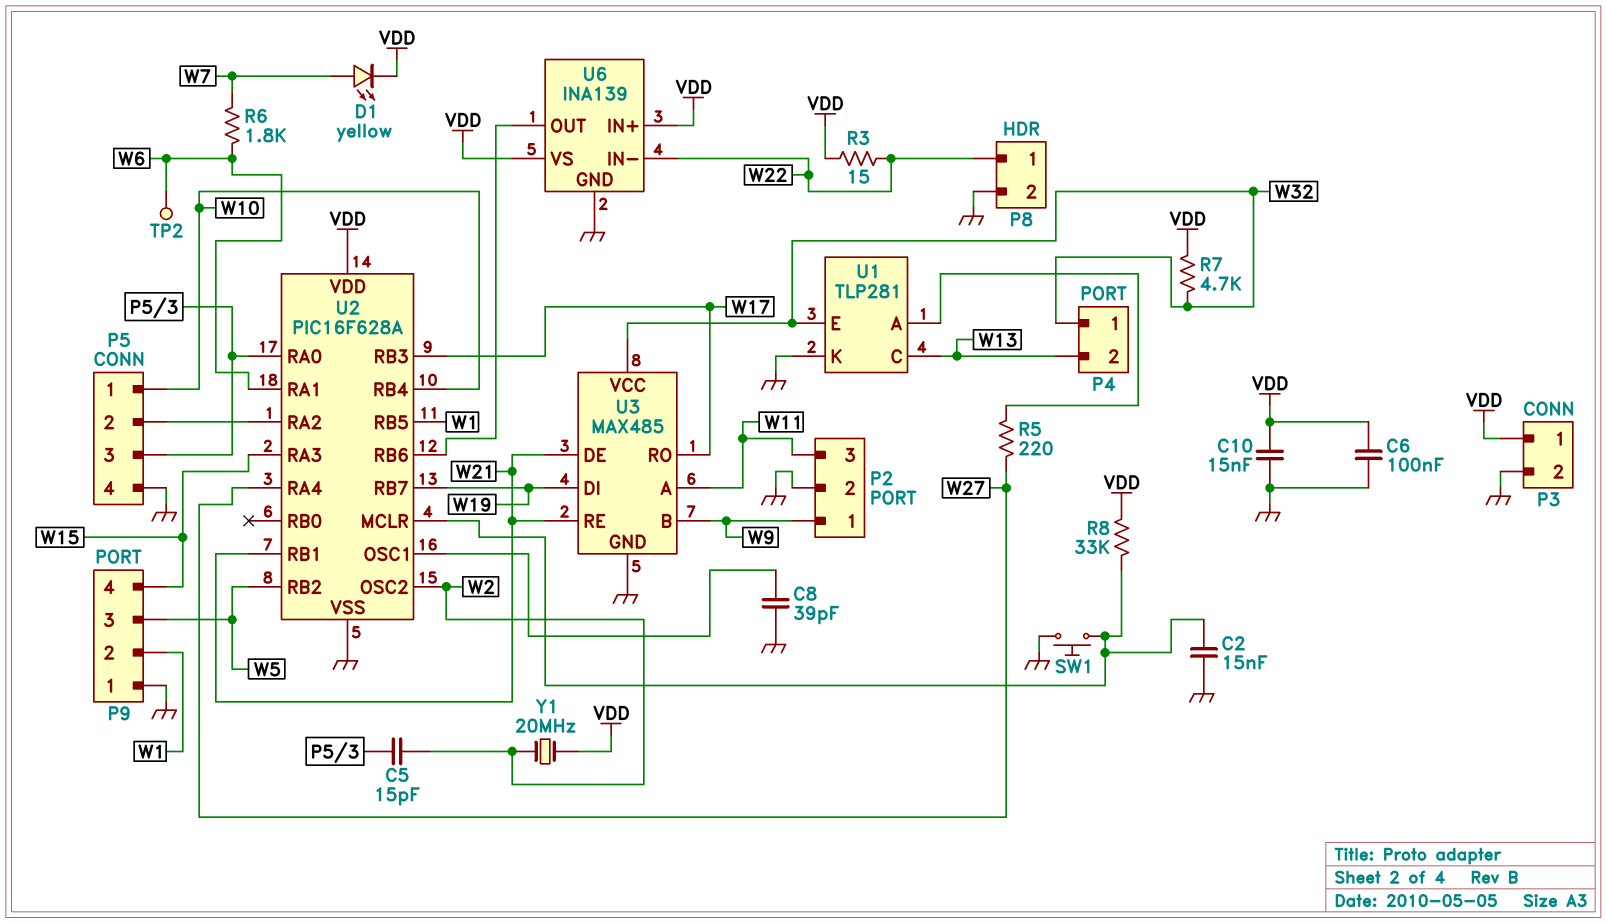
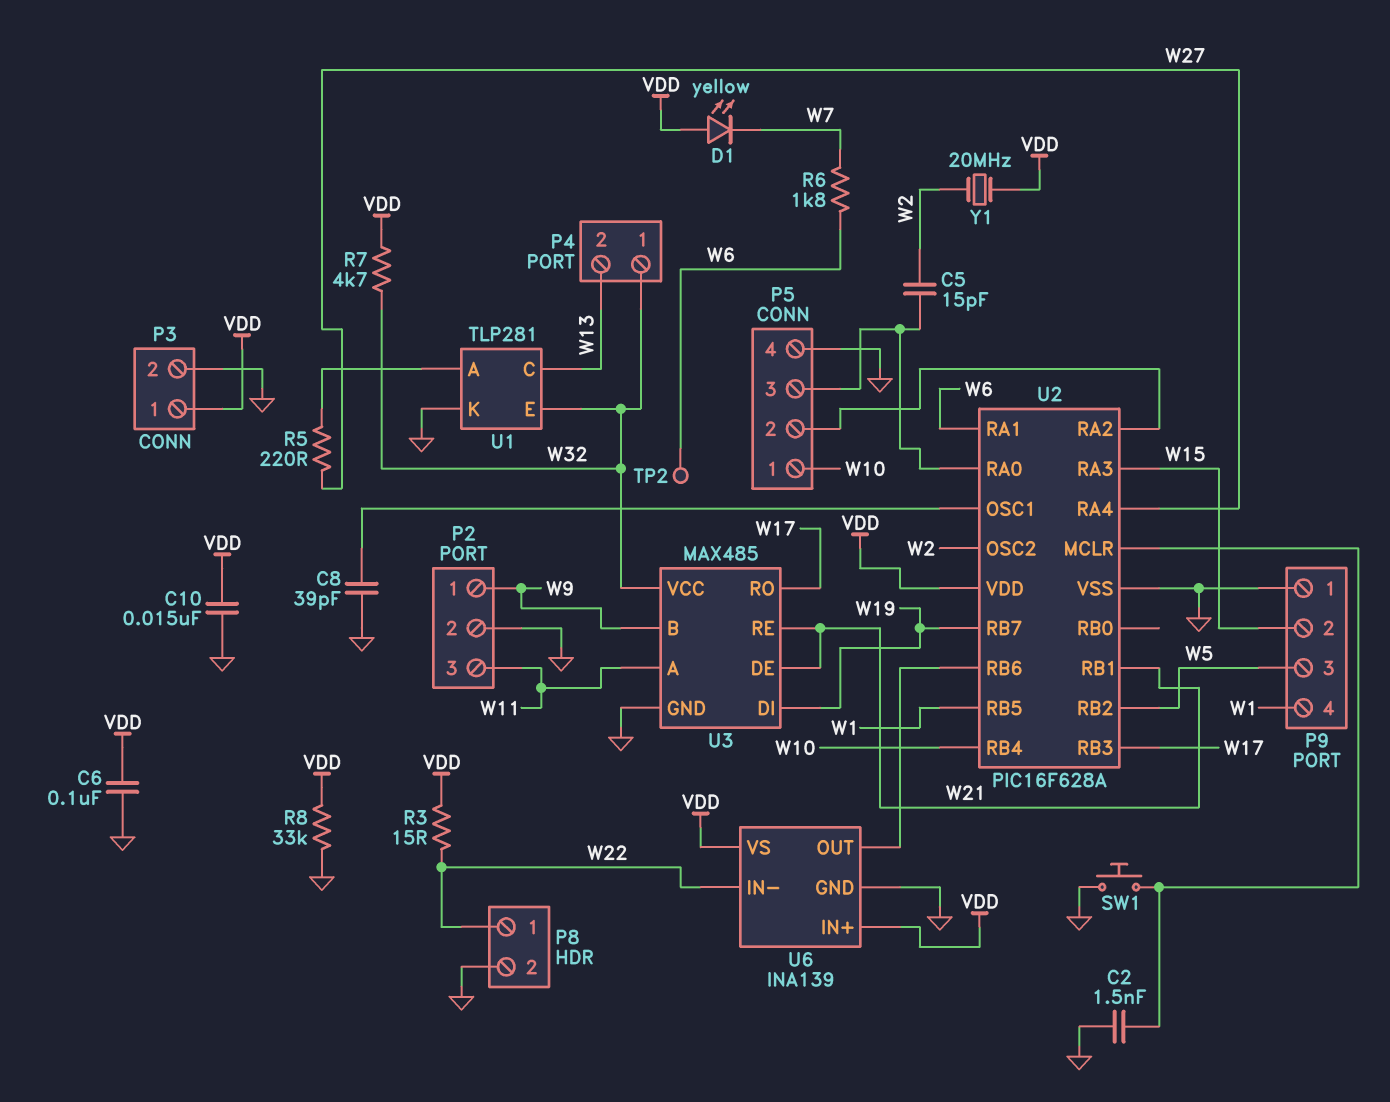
C2: 15nF (GND, U2/MCLR) -> 1.5nF (GND, U2/MCLR)
D1: LED yellow (A W7, K VDD) -> LED yellow (A VDD, K W7)
P9 pin 2: W1 -> W15
P9 pin 4: W15 -> W1
R8: 33k (U2/MCLR, VDD) -> 33k (GND, VDD)

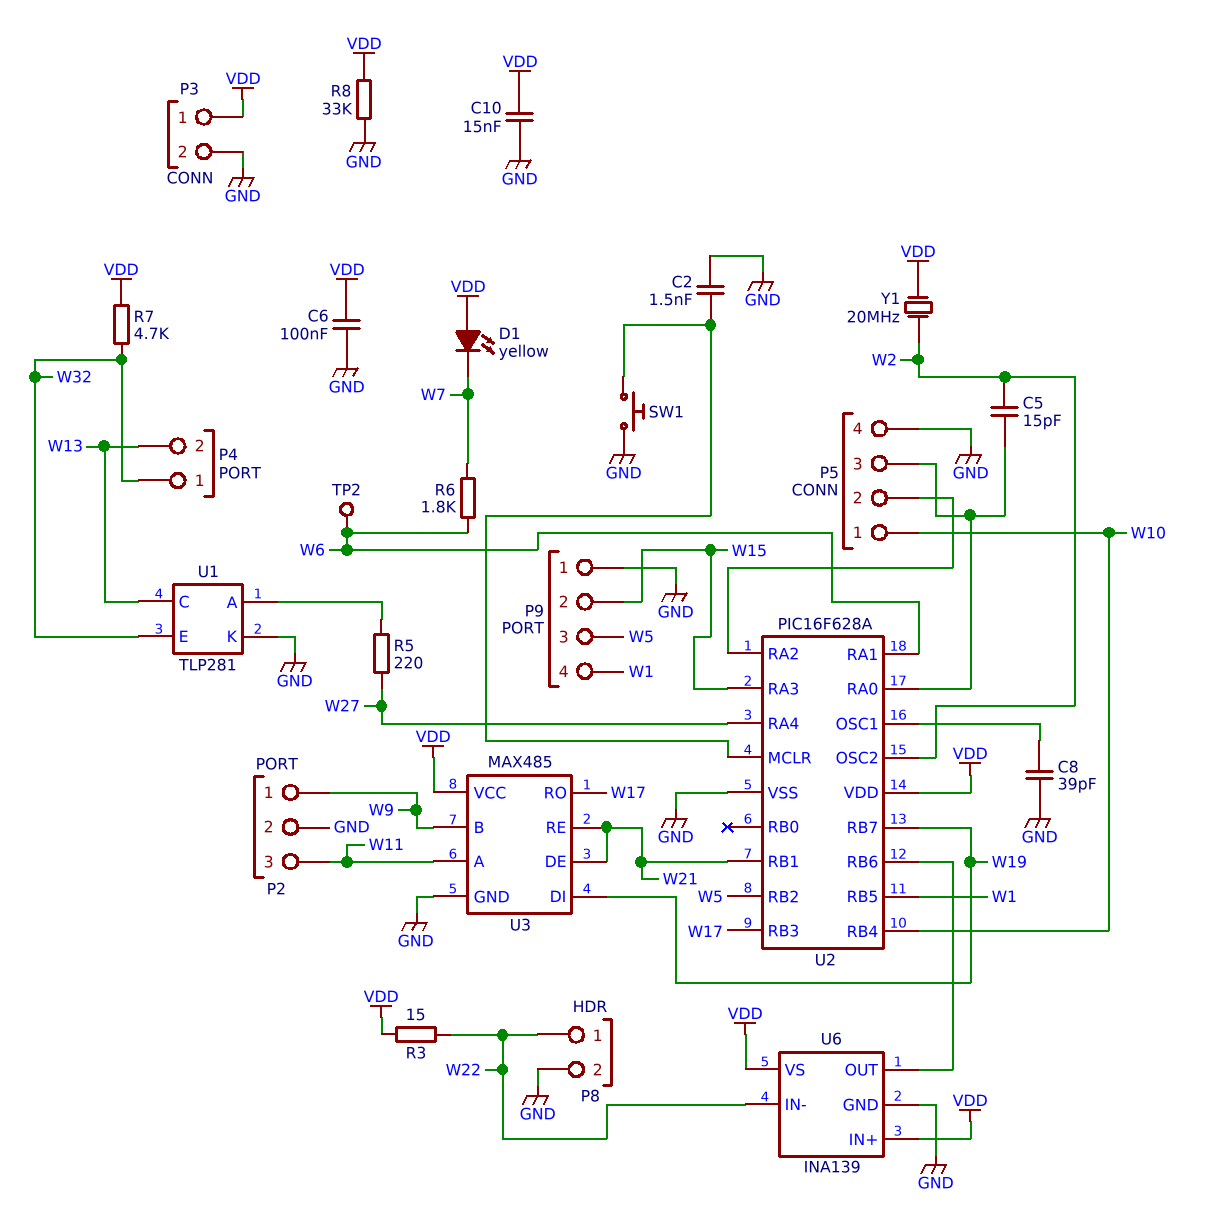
U3 pin VCC: W32 -> VDD

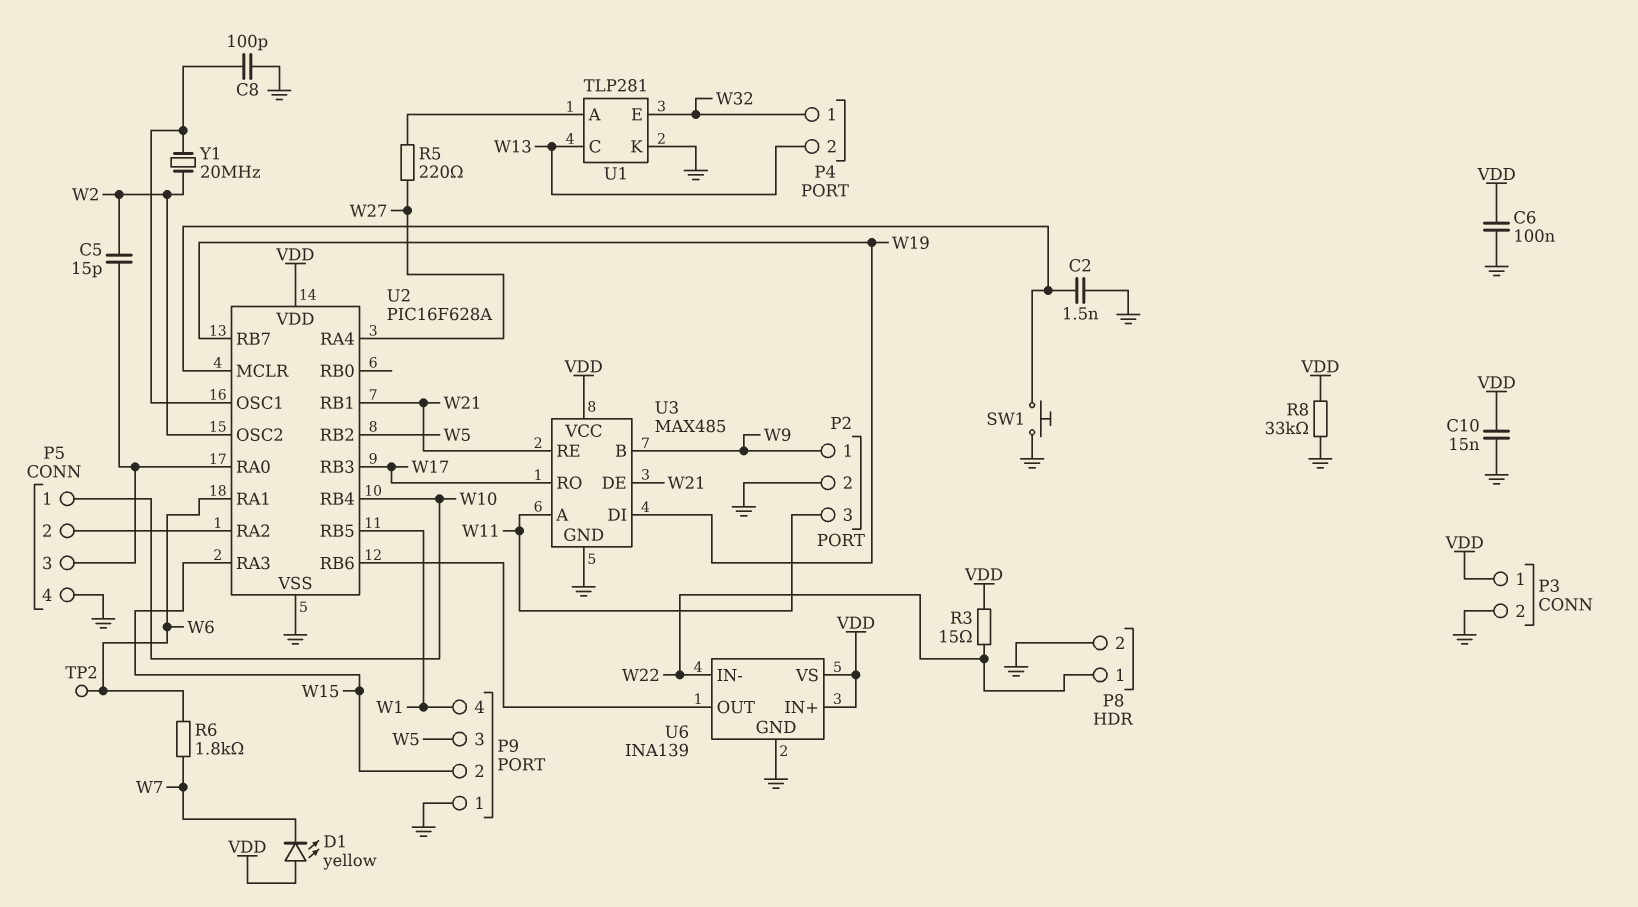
C8: 39pF (GND, U2/OSC1) -> 100pF (GND, U2/OSC1)
R7: 4.7k (VDD, W32) -> none
Y1: 20MHz (VDD, W2) -> 20MHz (U2/OSC1, W2)

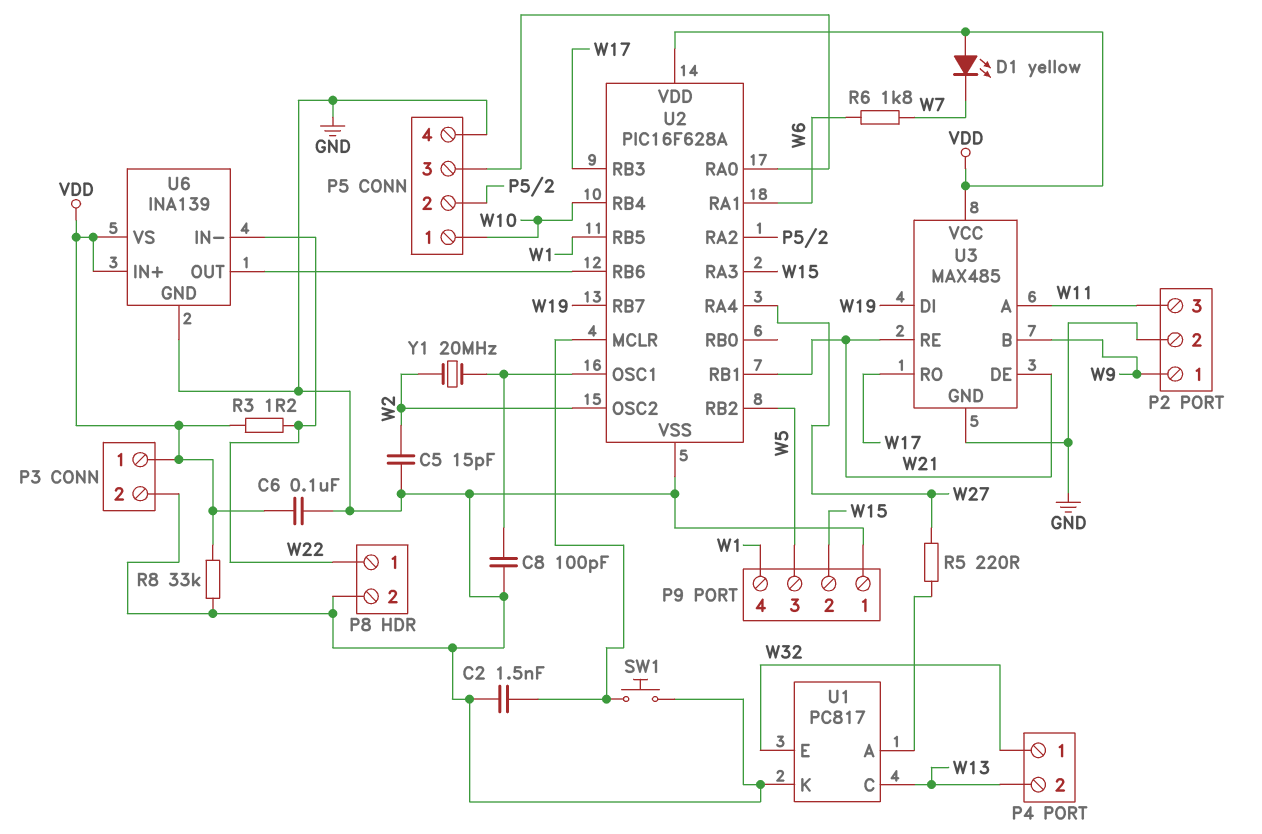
C5: 15pF (P5/3, W2) -> 15pF (GND, W2)
C10: 15nF (GND, VDD) -> none
R3: 15 (VDD, W22) -> 1.2 (VDD, W22)
TP2: test point (W6) -> none
U1: TLP281 -> PC817

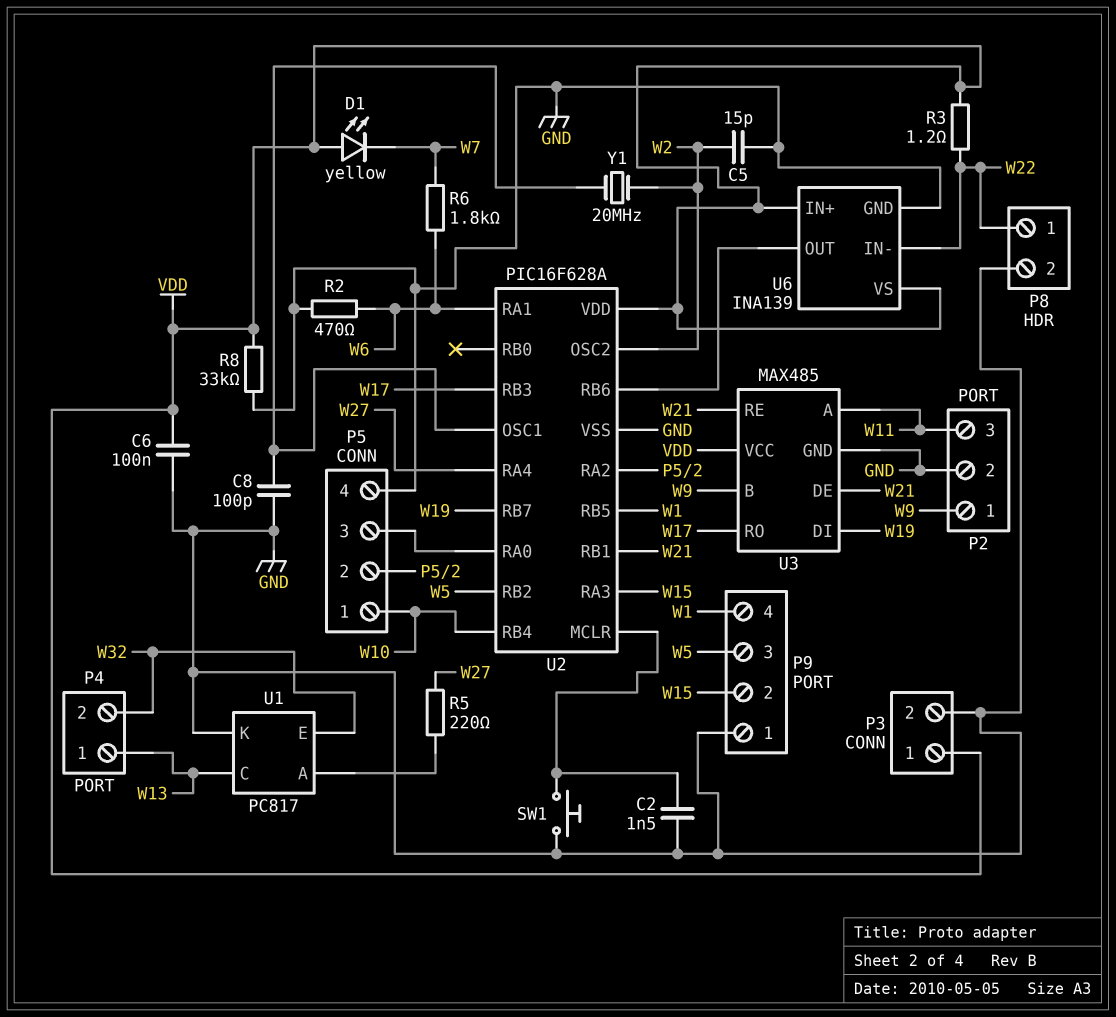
P4 pin 1: W32 -> W13
P4 pin 2: W13 -> W32
R2: none -> 470 (GND, W6)

